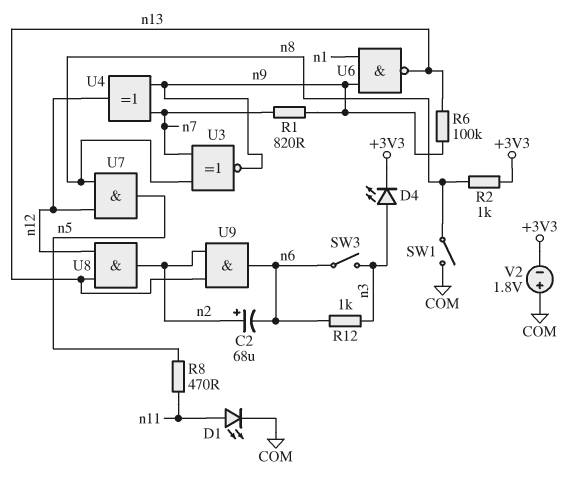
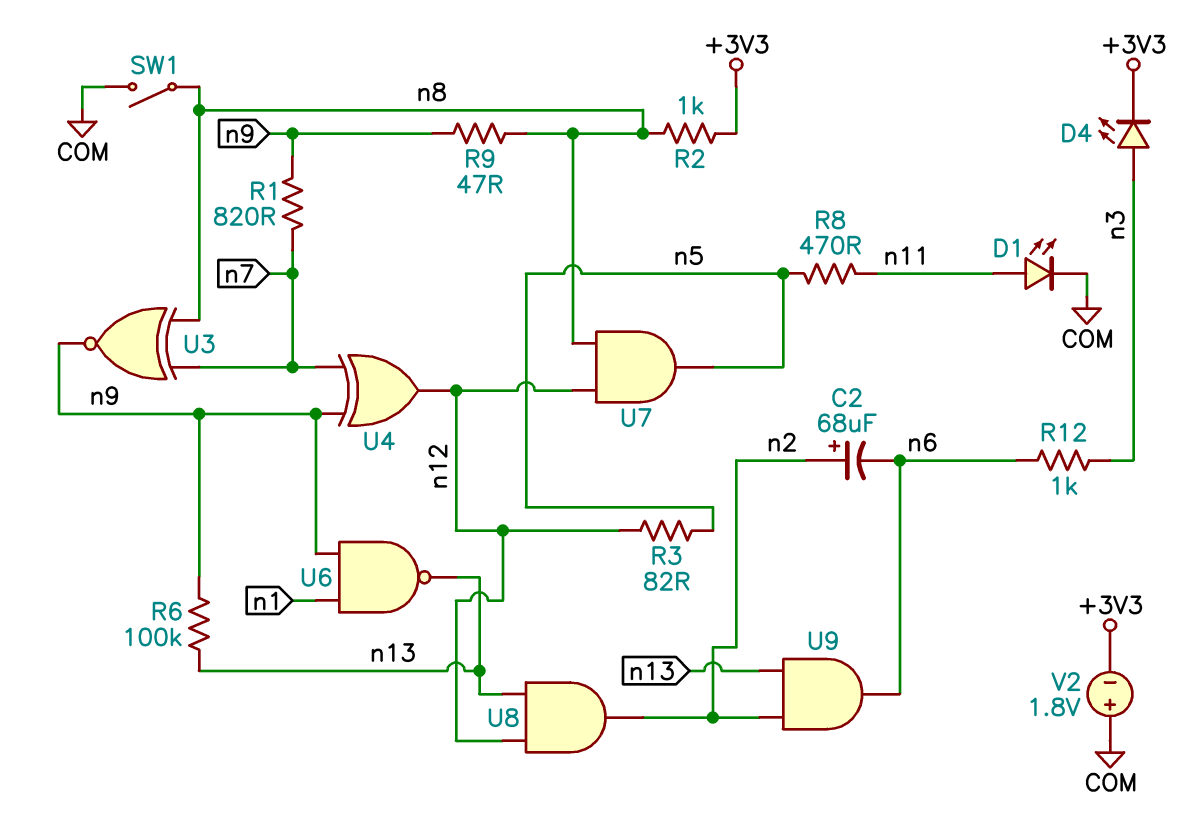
R3: none -> 82 (n5, n12)
R9: none -> 47 (n8, n9)
SW3: switch (n3, n6) -> none

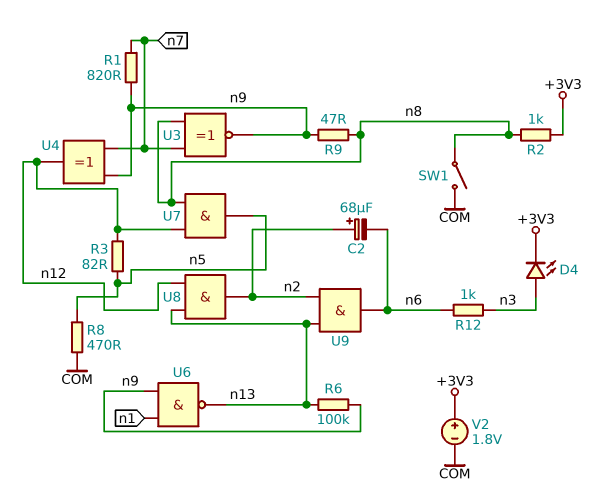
D1: LED (A n11, K COM) -> none
R8: 470 (n5, n11) -> 470 (COM, n5)
V2: 1.8V (plus COM, minus +3V3) -> 1.8V (plus +3V3, minus COM)

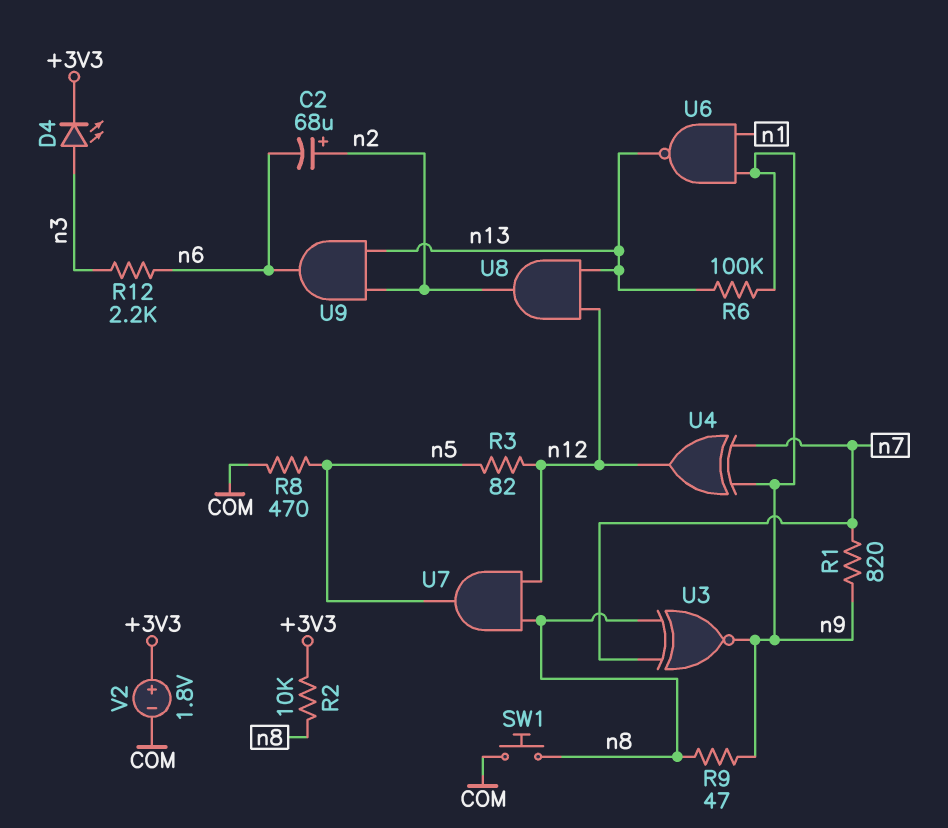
R2: 1k (+3V3, n8) -> 10k (+3V3, n8)
R12: 1k (n3, n6) -> 2.2k (n3, n6)
SW1: switch (COM, n8) -> button (COM, n8)

